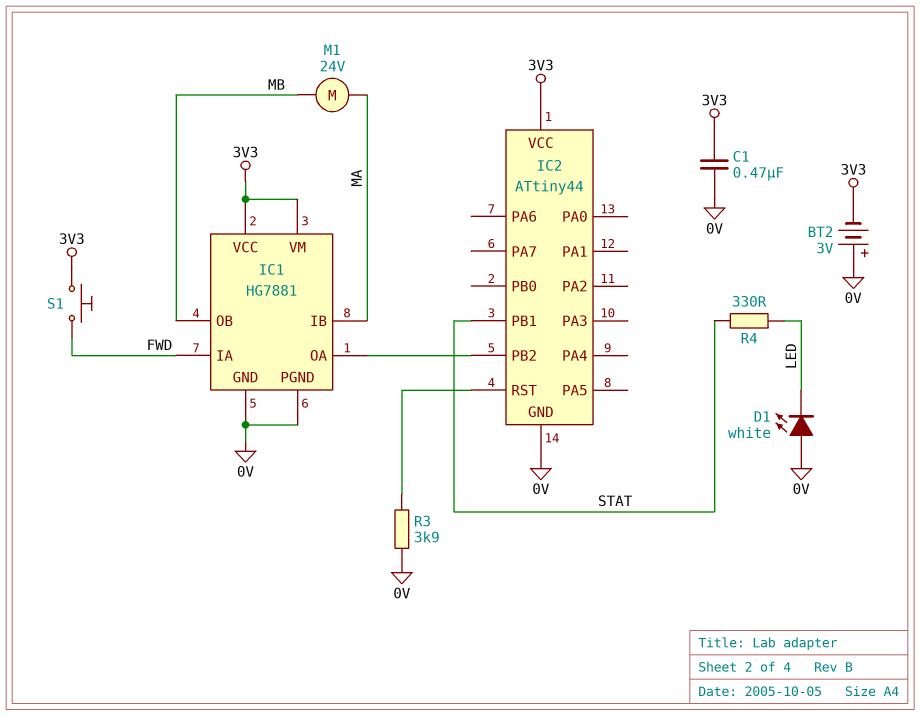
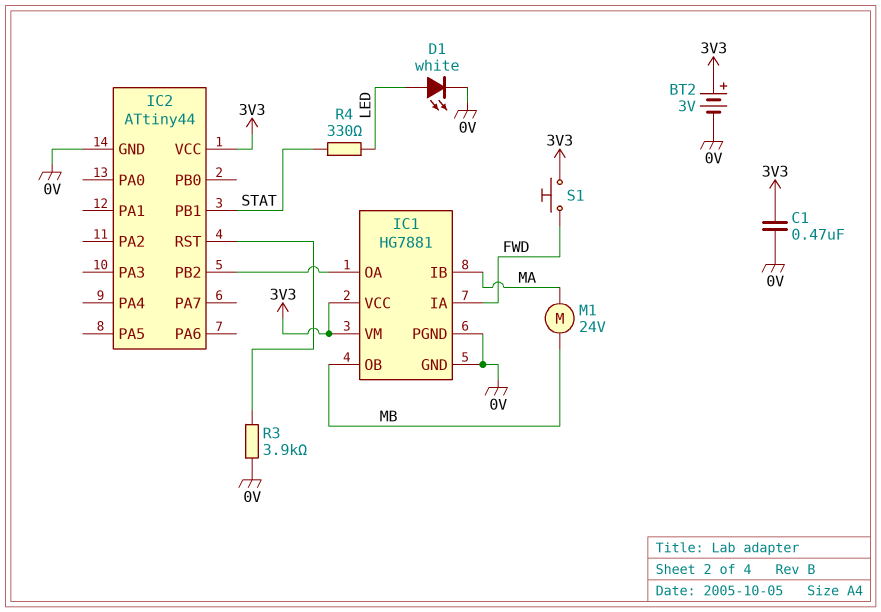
BT2: 3V (plus 0V, minus 3V3) -> 3V (plus 3V3, minus 0V)
D1: LED white (A 0V, K LED) -> LED white (A LED, K 0V)

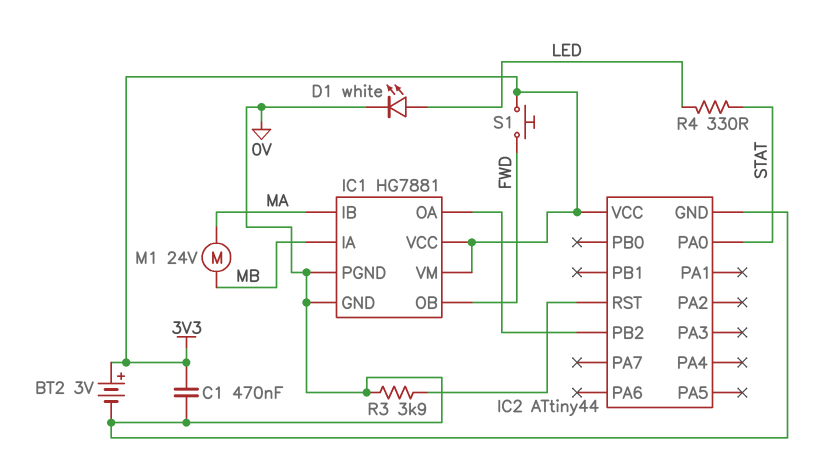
IC1 pin IA: FWD -> MB
IC1 pin OB: MB -> FWD
IC2 pin PA0: none -> STAT
IC2 pin PB1: STAT -> none

